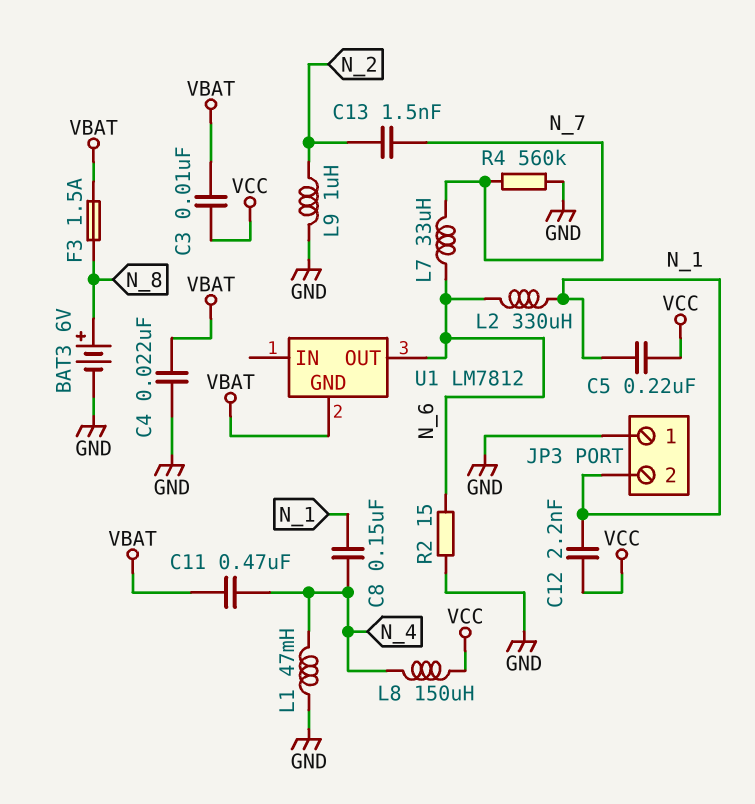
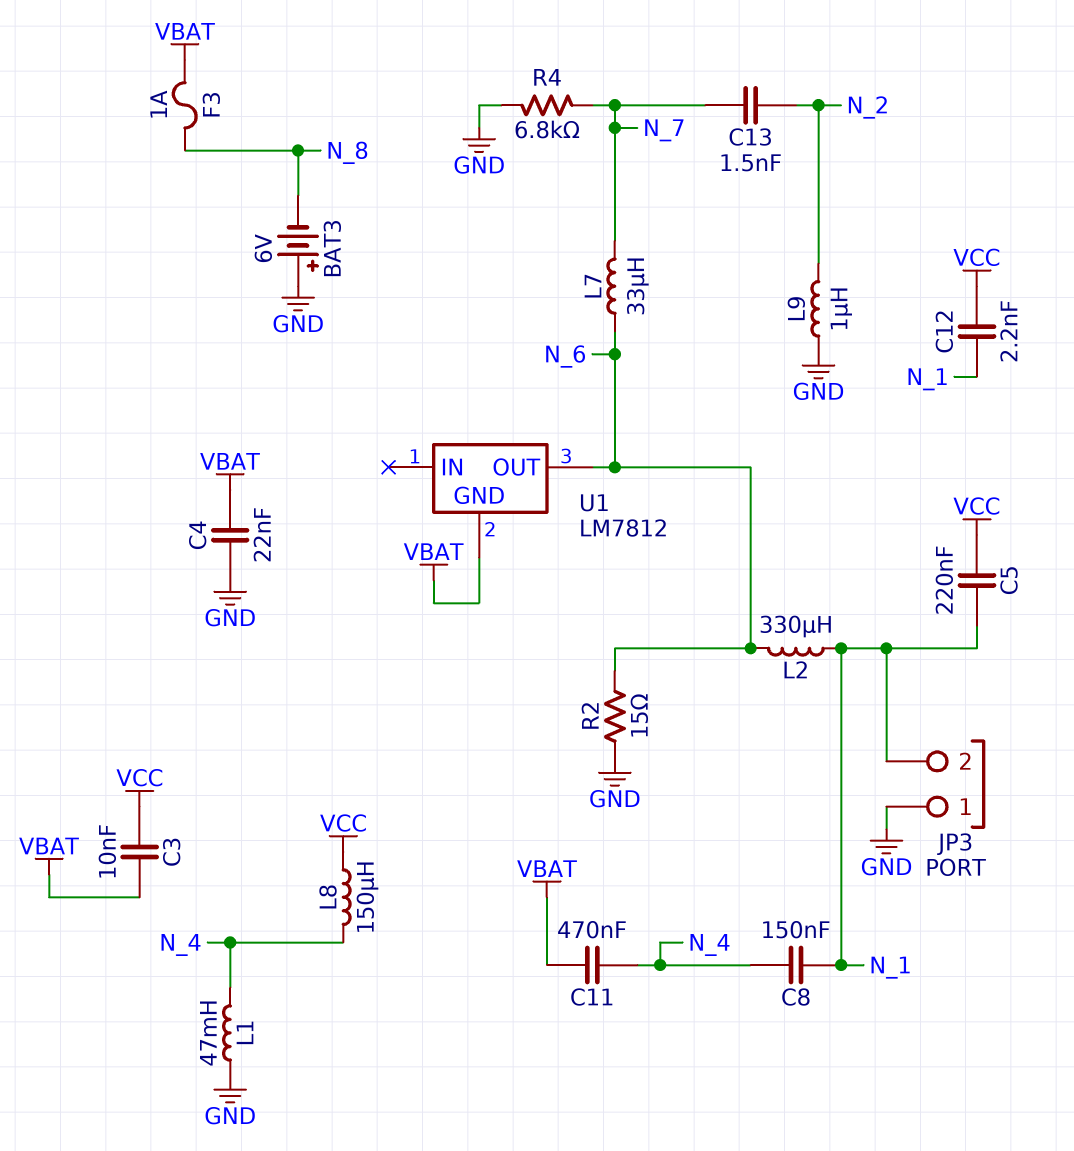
BAT3: 6V (plus N_8, minus GND) -> 6V (plus GND, minus N_8)
F3: 1.5A (N_8, VBAT) -> 1A (N_8, VBAT)
R4: 560k (GND, N_7) -> 6.8k (GND, N_7)

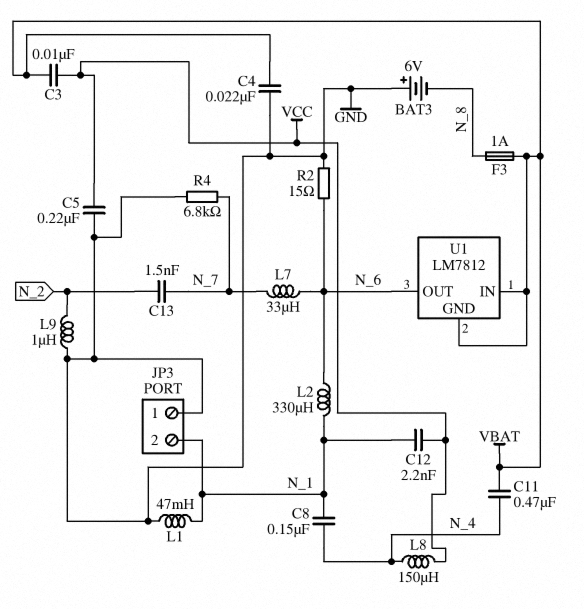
C5: 220nF (N_1, VCC) -> 220nF (GND, VCC)
L1: 47mH (GND, N_4) -> 47mH (GND, N_1)
U1 pin IN: none -> VBAT

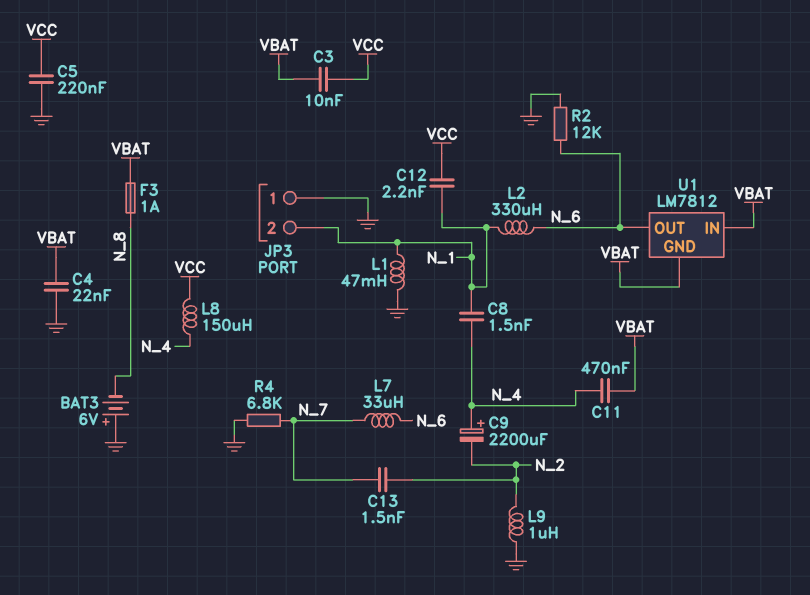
C8: 150nF (N_1, N_4) -> 1.5nF (N_1, N_4)
C9: none -> 2200uF (plus N_4, minus N_2)
R2: 15 (GND, N_6) -> 12k (GND, N_6)

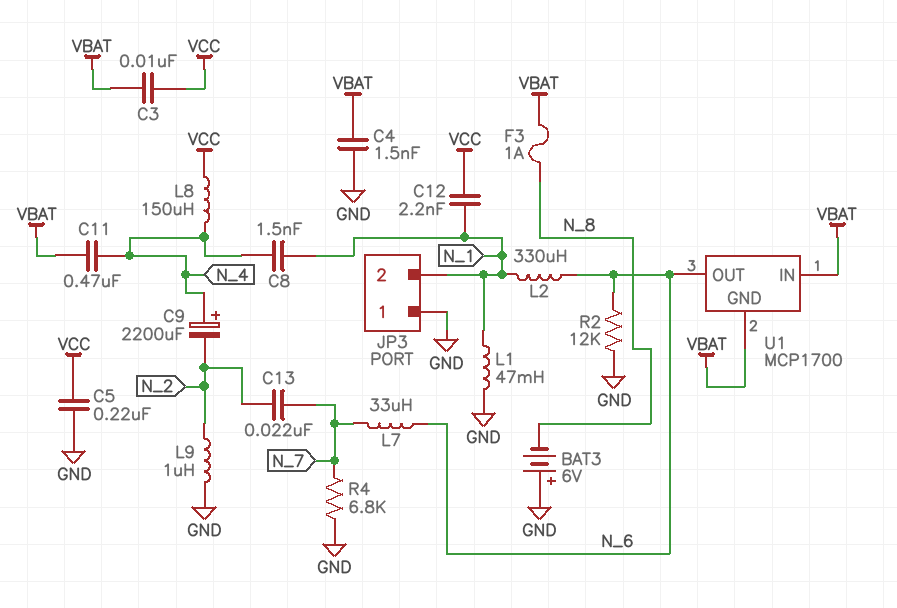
C4: 22nF (GND, VBAT) -> 1.5nF (GND, VBAT)
C13: 1.5nF (N_2, N_7) -> 22nF (N_2, N_7)
U1: LM7812 -> MCP1700

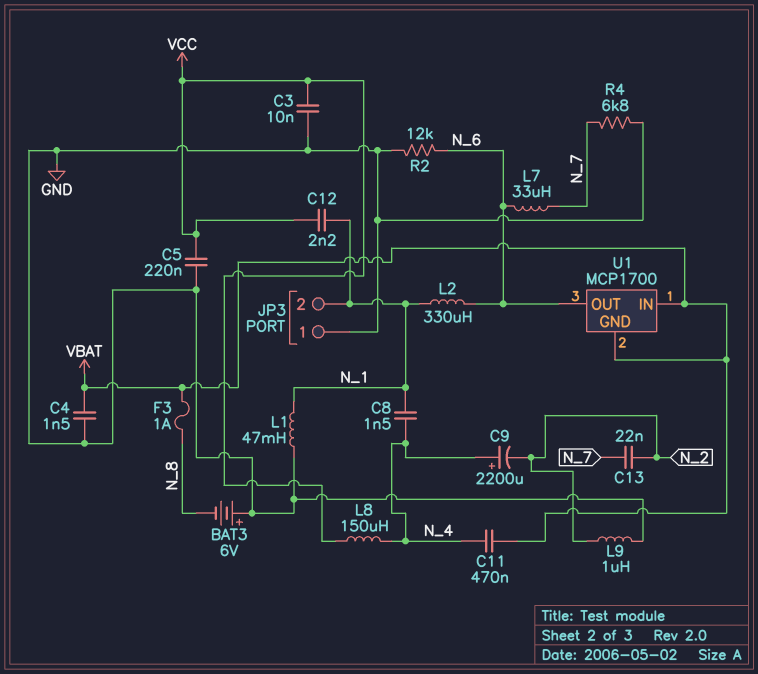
C3: 10nF (VBAT, VCC) -> 10nF (GND, VCC)

